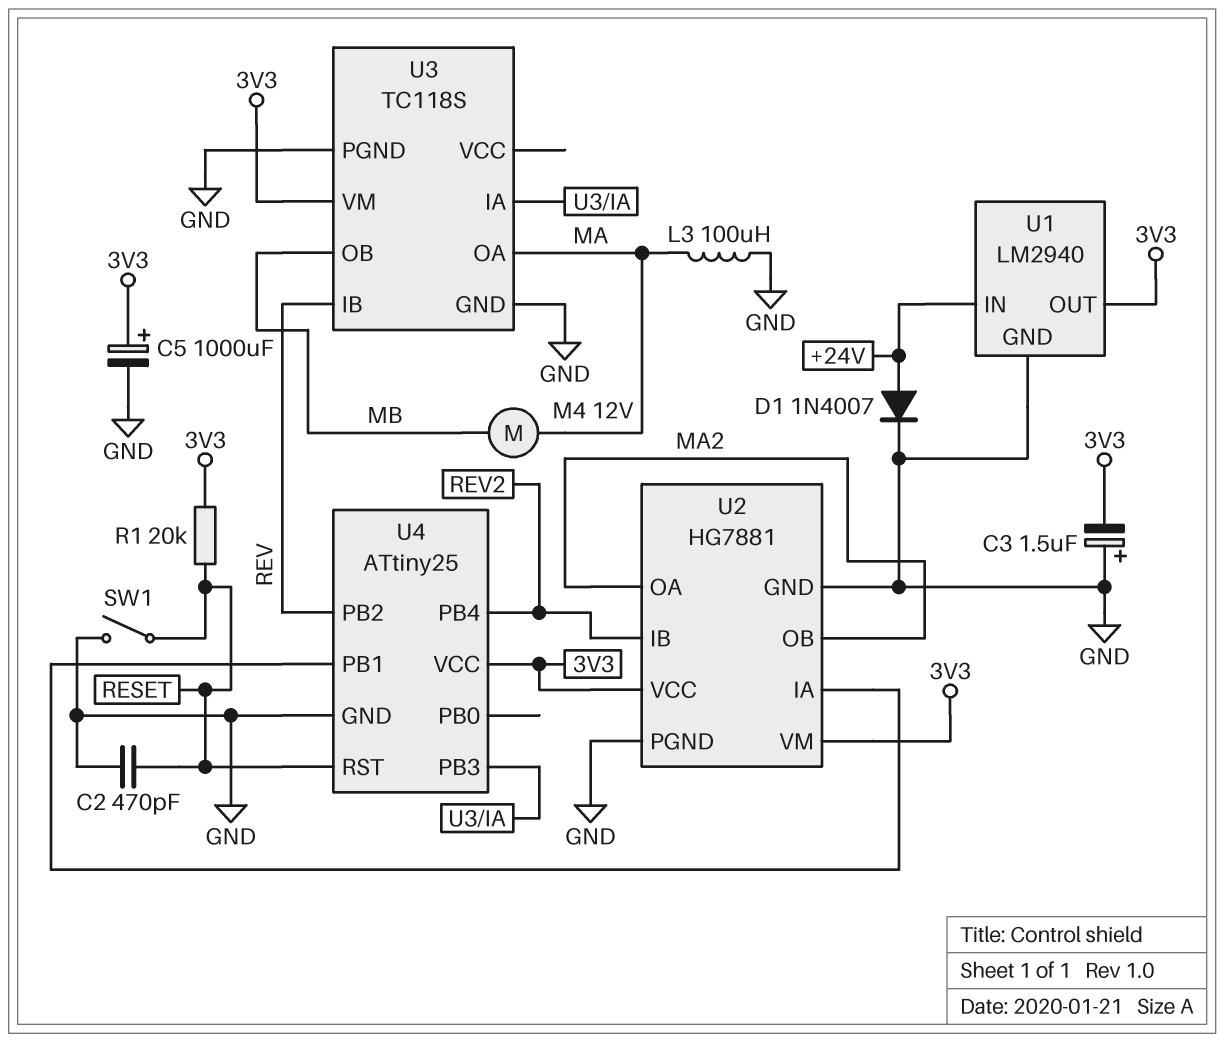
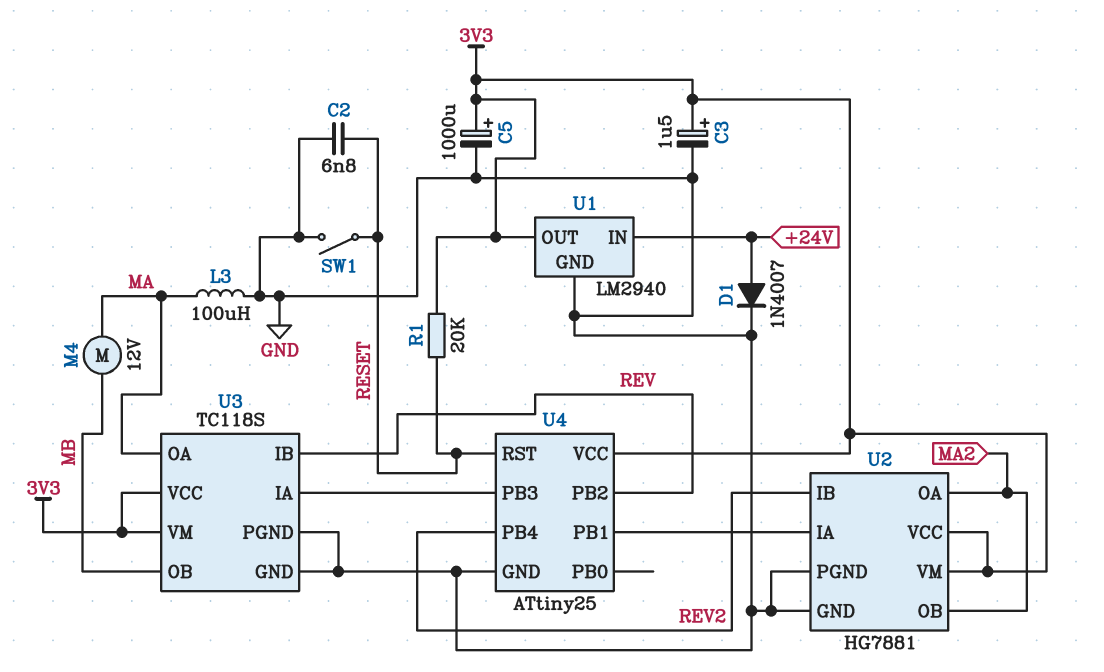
C2: 470pF (GND, RESET) -> 6.8nF (GND, RESET)
C3: 1.5uF (plus GND, minus 3V3) -> 1.5uF (plus 3V3, minus GND)
U3 pin VCC: none -> 3V3

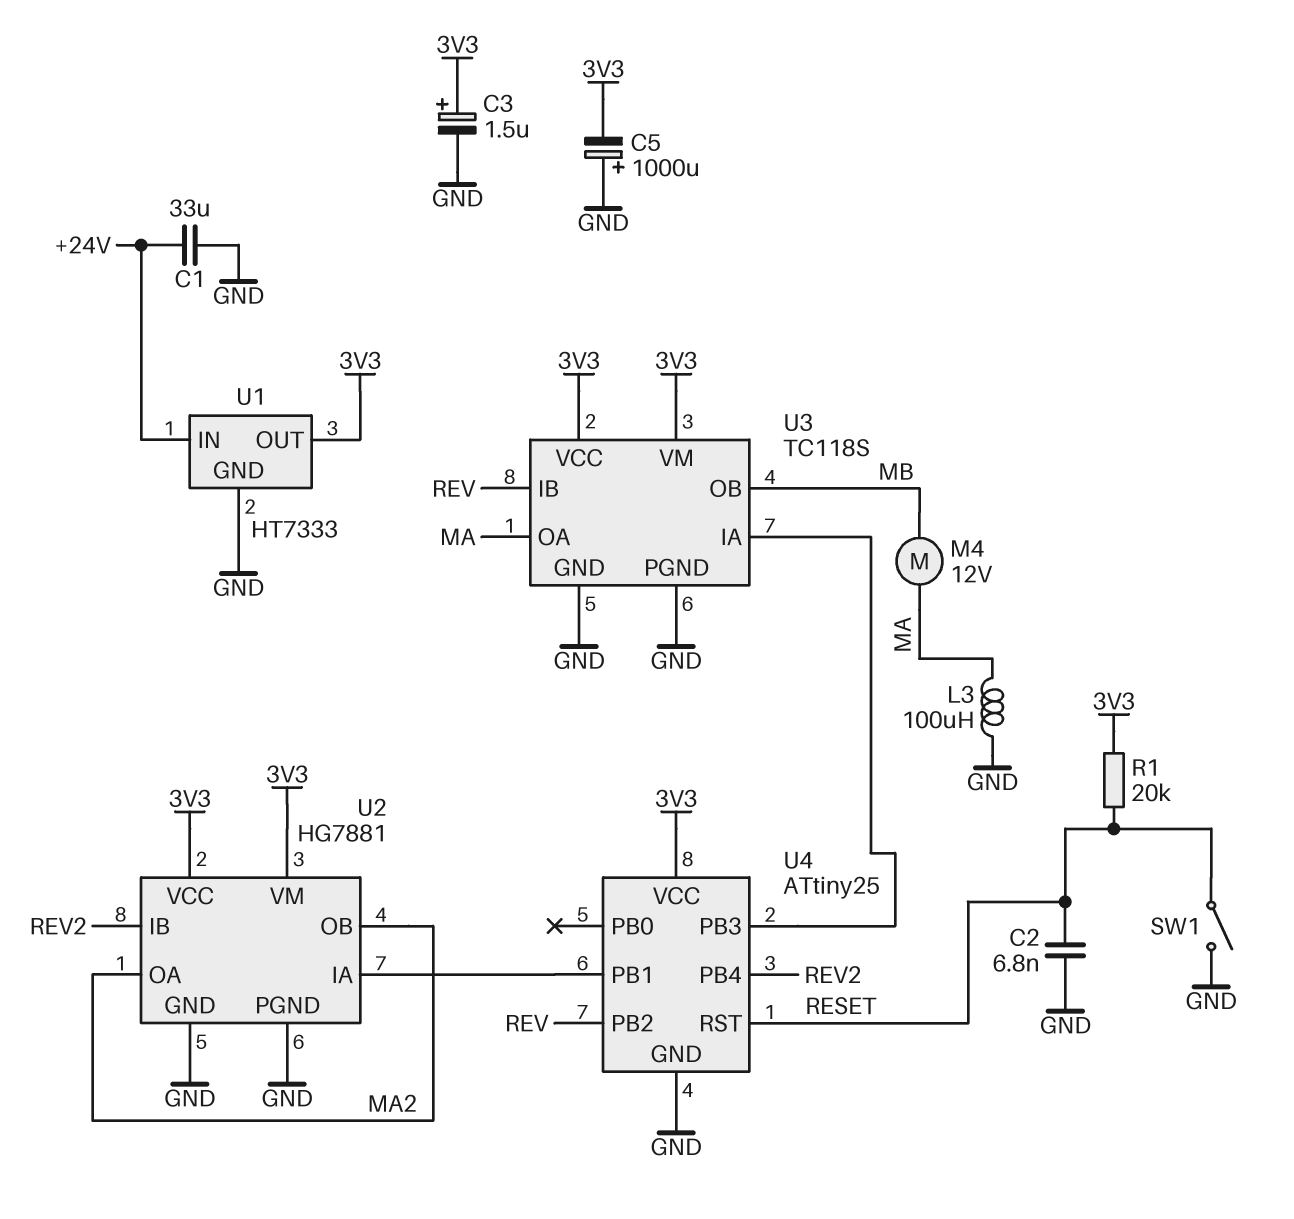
C1: none -> 33uF (+24V, GND)
C5: 1000uF (plus 3V3, minus GND) -> 1000uF (plus GND, minus 3V3)
D1: diode 1N4007 (A +24V, K GND) -> none
U1: LM2940 -> HT7333

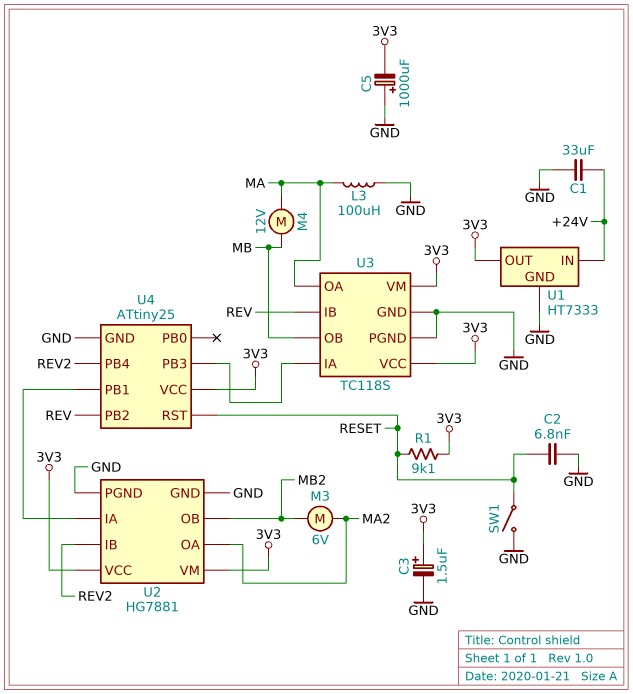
M3: none -> motor 6V (MA2, MB2)
R1: 20k (3V3, RESET) -> 9.1k (3V3, RESET)
U2 pin OB: MA2 -> MB2

